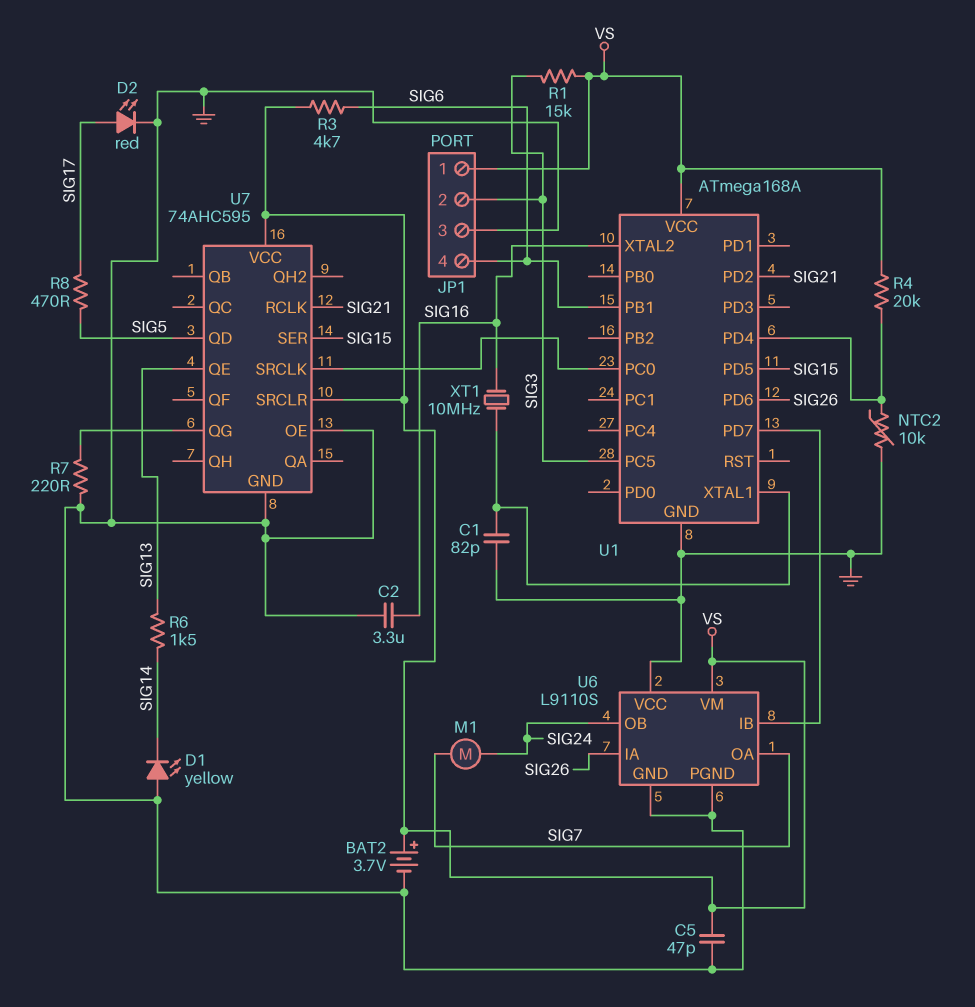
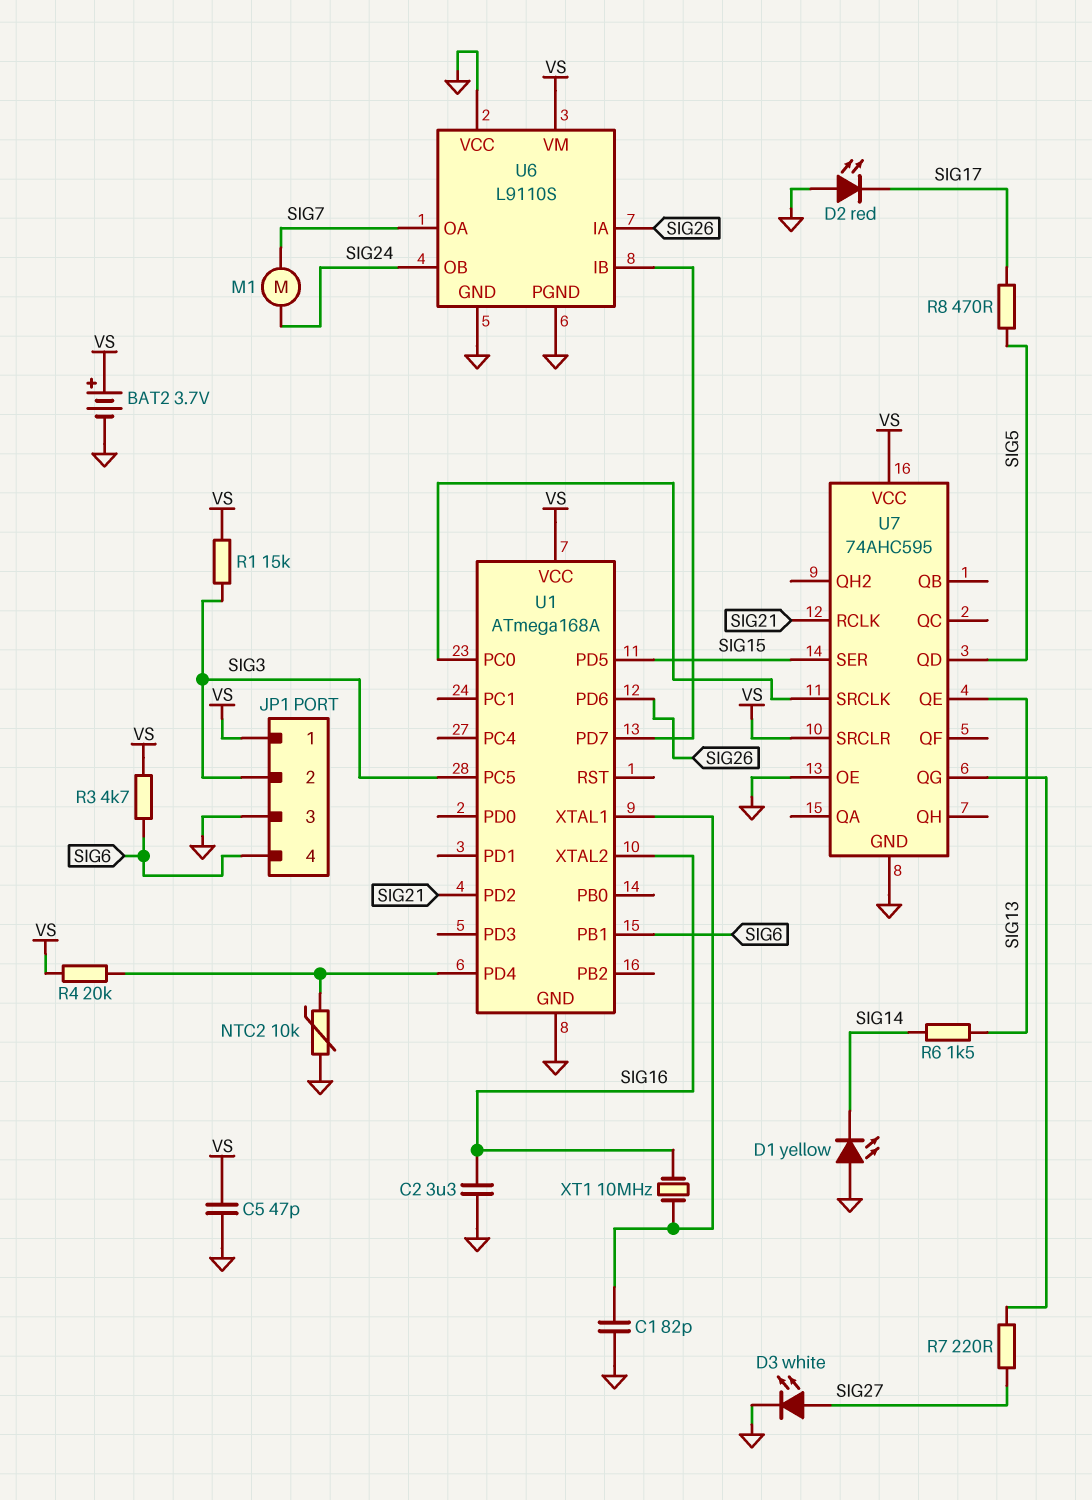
D2: LED red (A SIG17, K GND) -> LED red (A GND, K SIG17)
D3: none -> LED white (A SIG27, K GND)
R7: 220 (GND, U7/QG) -> 220 (SIG27, U7/QG)

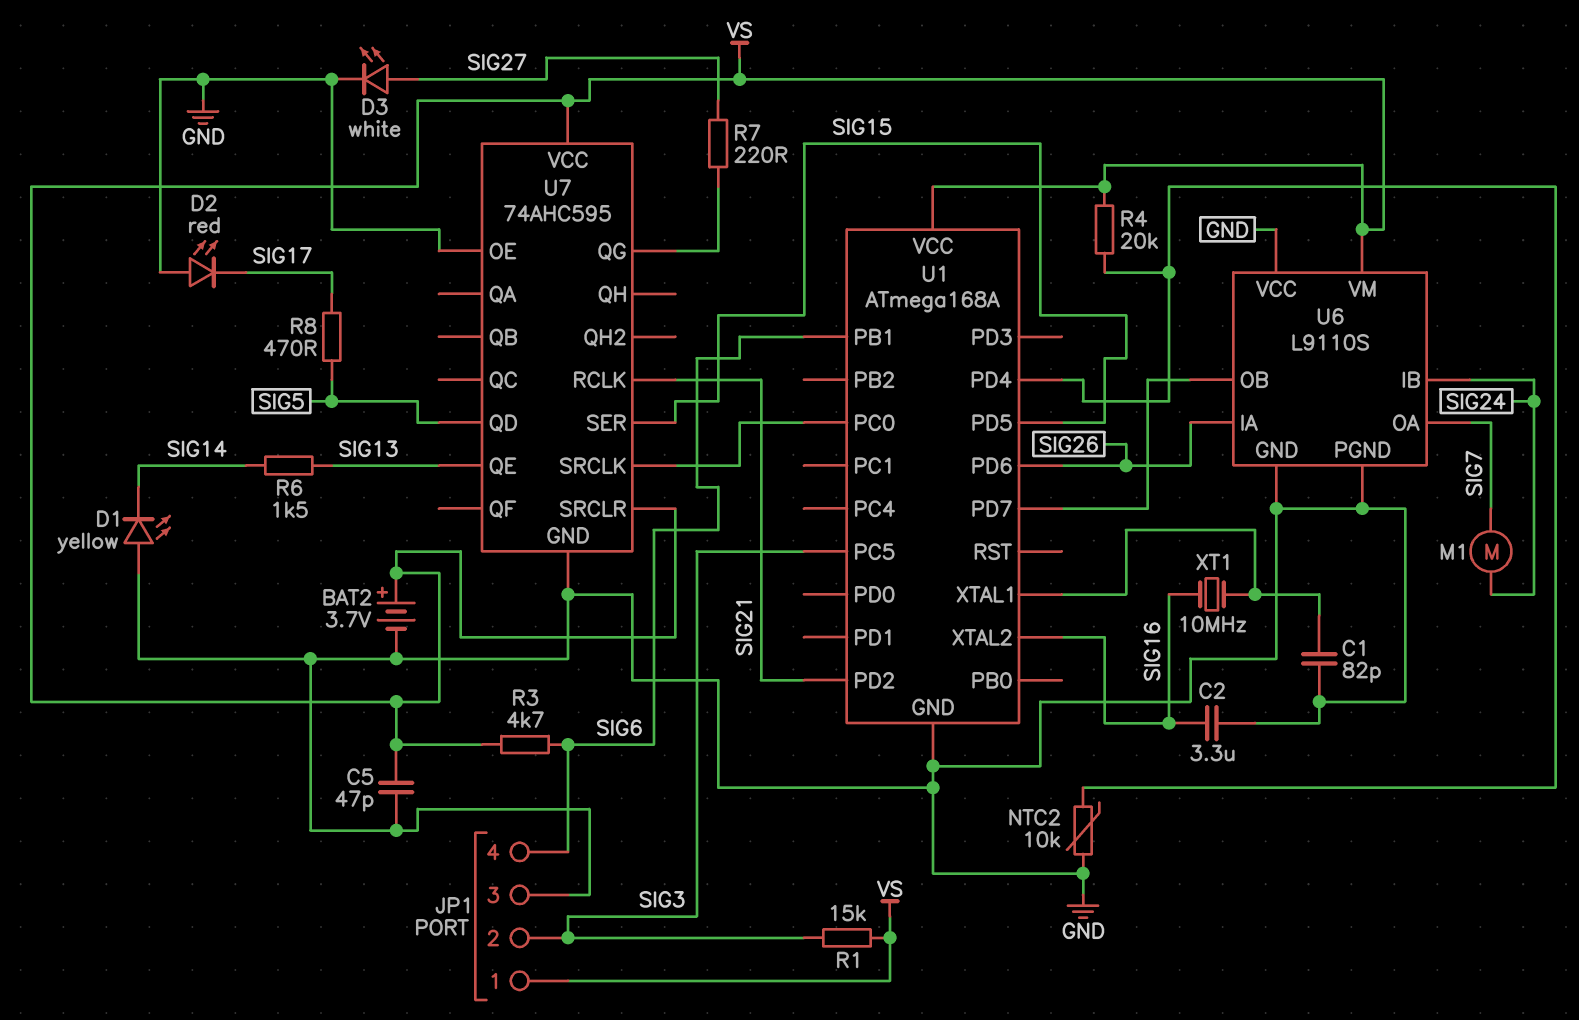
U6 pin IB: U1/PD7 -> SIG24
U6 pin OB: SIG24 -> U1/PD7

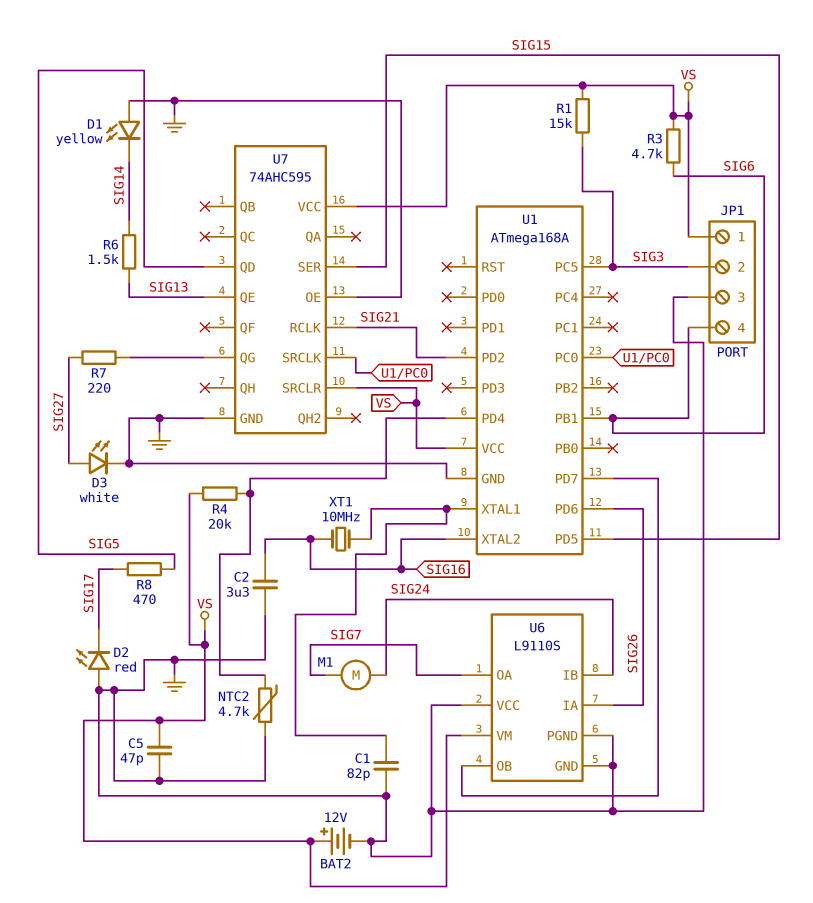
BAT2: 3.7V (plus VS, minus GND) -> 12V (plus VS, minus GND)
NTC2: 10k (GND, U1/PD4) -> 4.7k (GND, U1/PD4)

